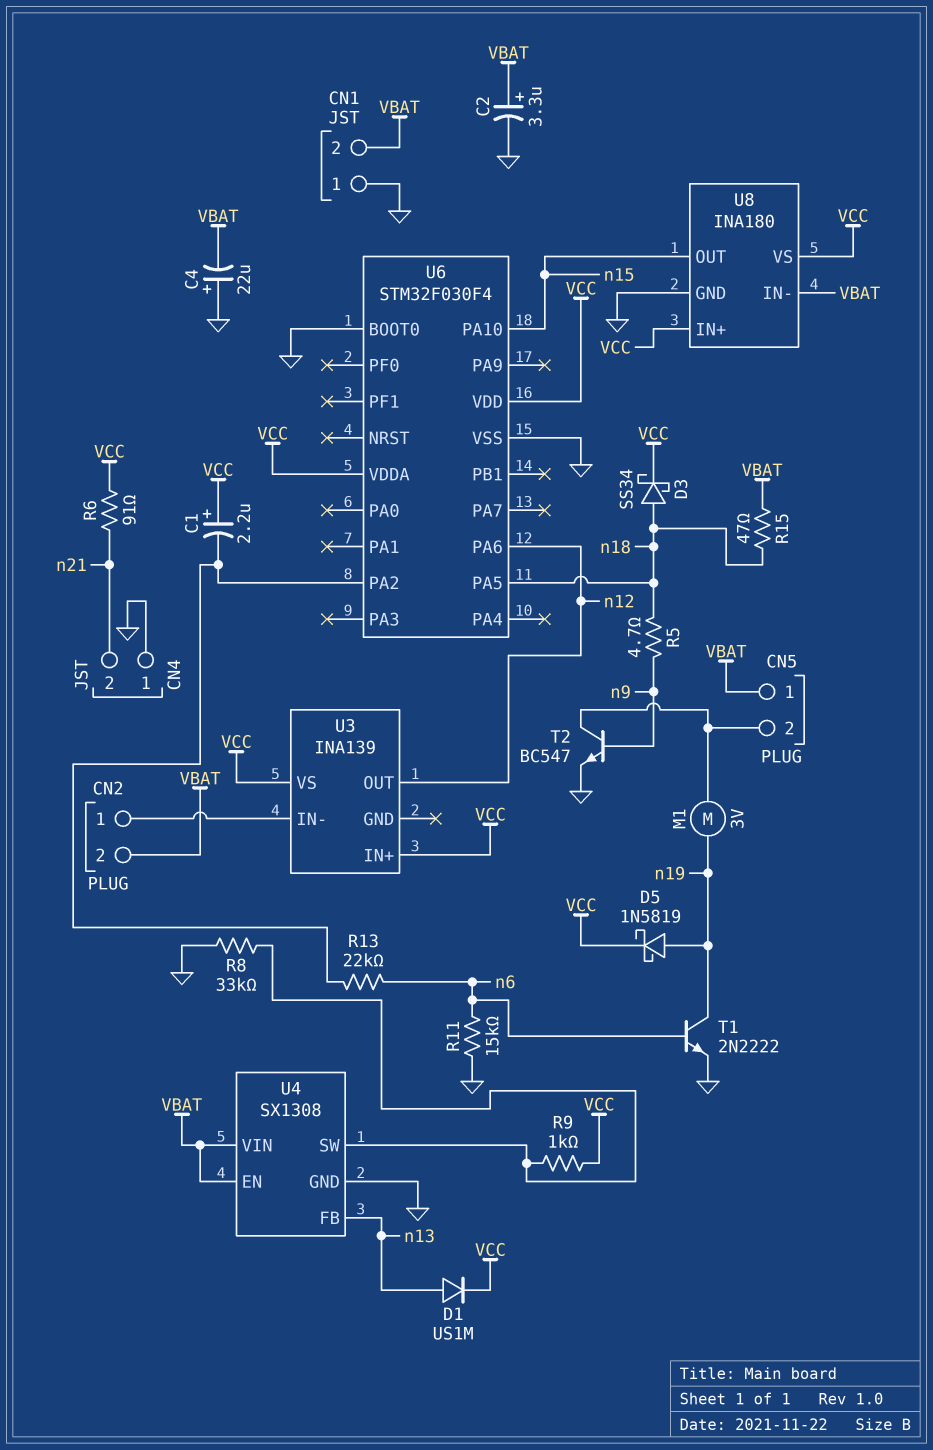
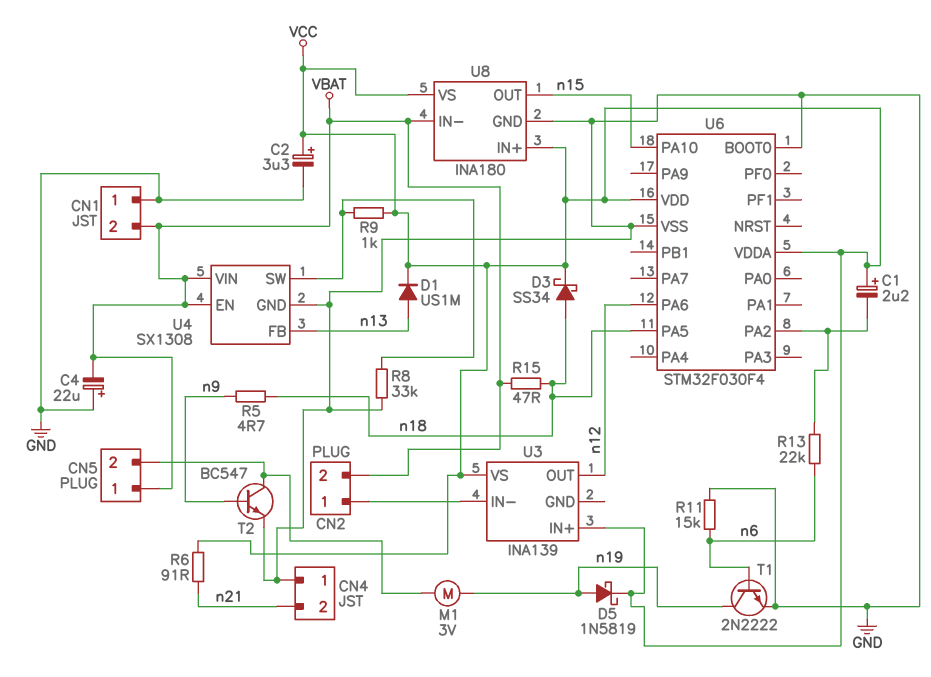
C2: 3.3uF (plus VBAT, minus GND) -> 3.3uF (plus VCC, minus GND)

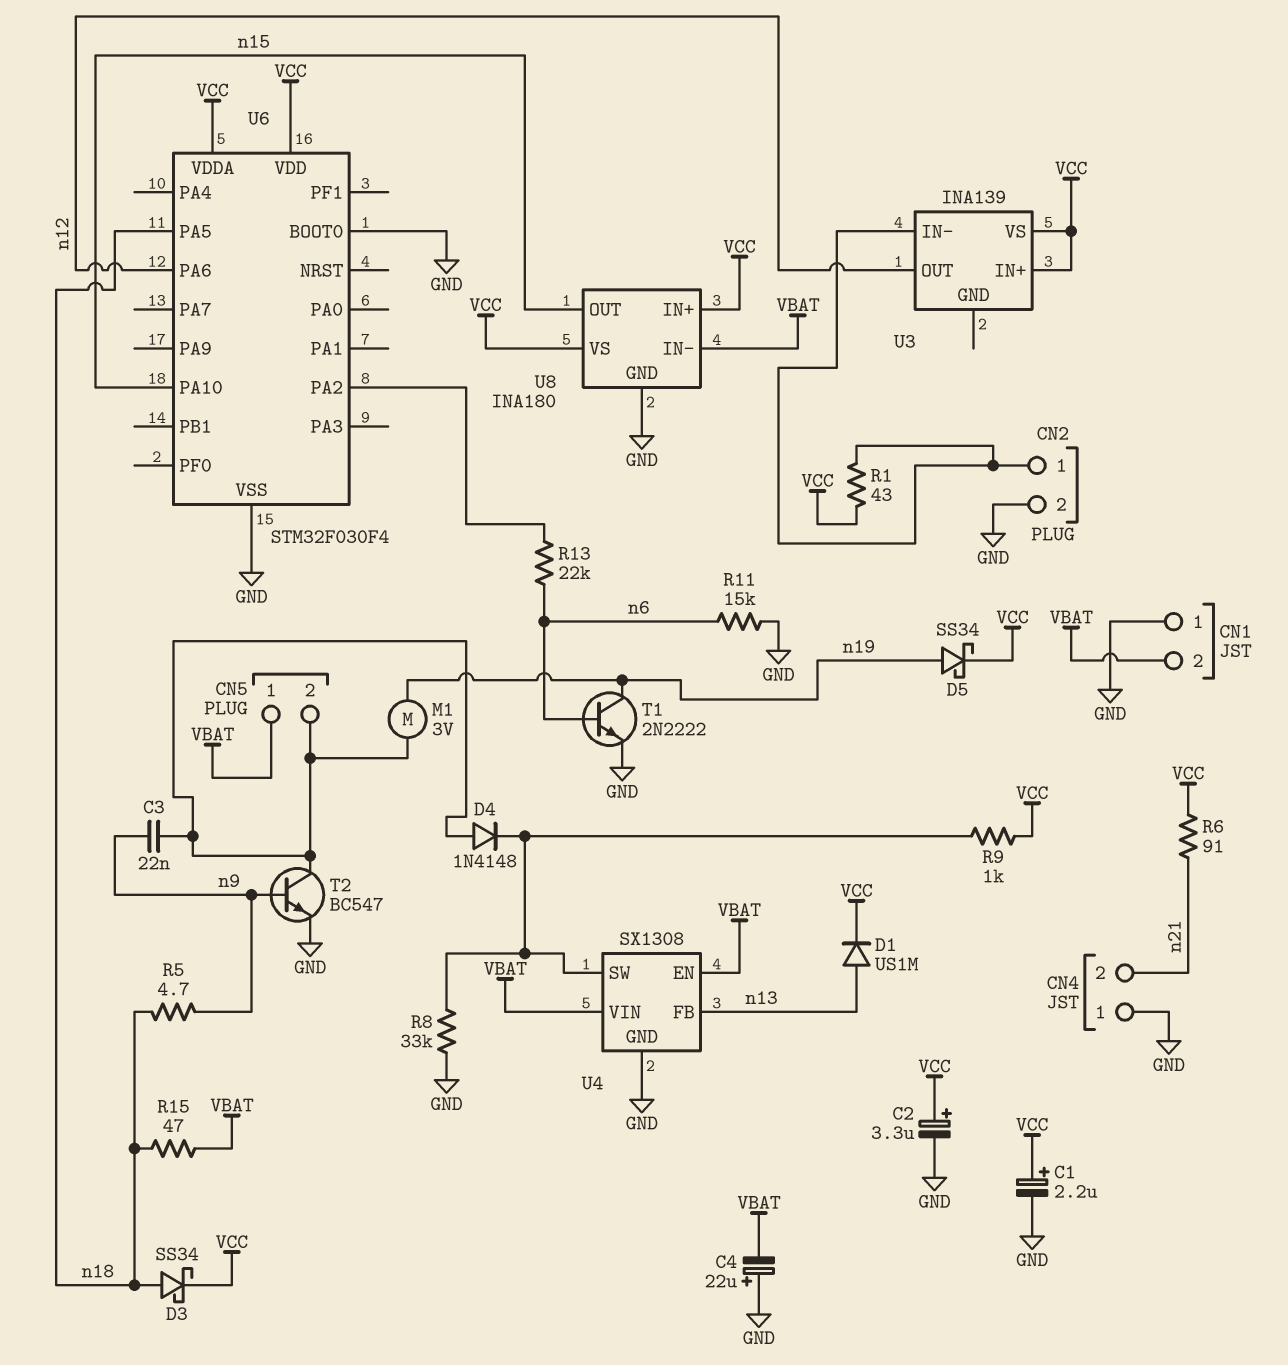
C1: 2.2uF (plus VCC, minus U6/PA2) -> 2.2uF (plus VCC, minus GND)
C3: none -> 22nF (CN5/2, n9)
CN2 pin 2: VBAT -> GND
D4: none -> diode 1N4148 (A CN5/2, K U4/SW)
D5: schottky 1N5819 (A n19, K VCC) -> schottky SS34 (A n19, K VCC)
R1: none -> 43 (CN2/1, VCC)

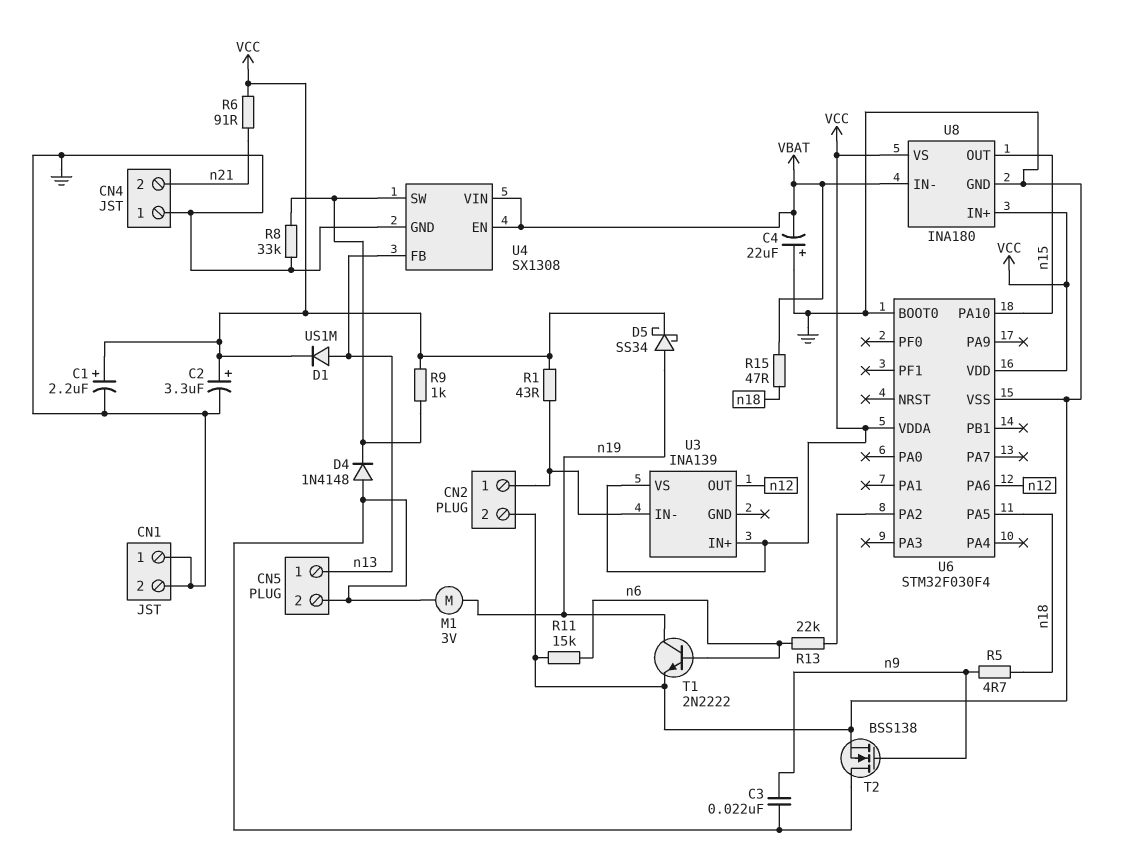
CN1 pin 2: VBAT -> GND
CN5 pin 1: VBAT -> n13
D3: schottky SS34 (A n18, K VCC) -> none
T2: NPN BC547 (B n9, C CN5/2, E GND) -> NMOS BSS138 (G n9, D CN5/2, S GND)

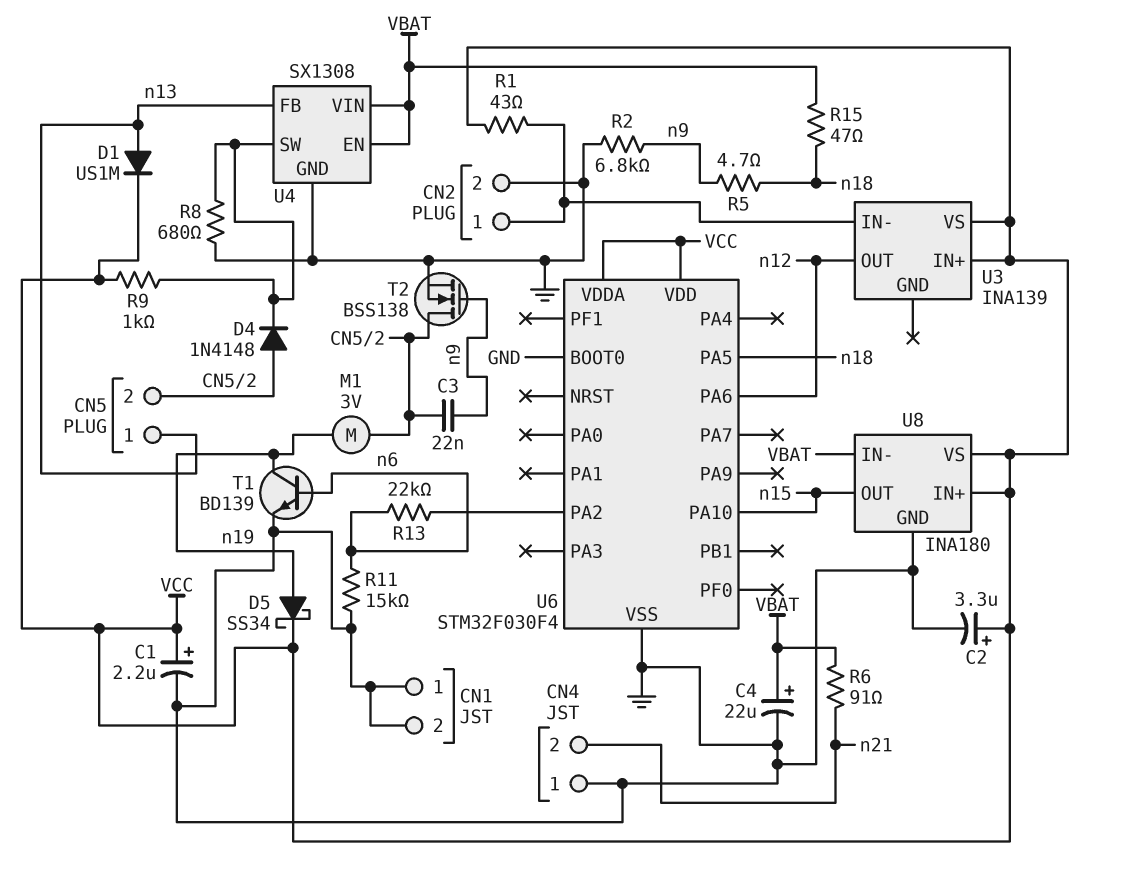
C4: 22uF (plus GND, minus VBAT) -> 22uF (plus VBAT, minus GND)
R2: none -> 6.8k (GND, n9)
R6: 91 (VCC, n21) -> 91 (VBAT, n21)
R8: 33k (GND, U4/SW) -> 680 (GND, U4/SW)
T1: NPN 2N2222 (B n6, C n19, E GND) -> NPN BD139 (B n6, C n19, E GND)

